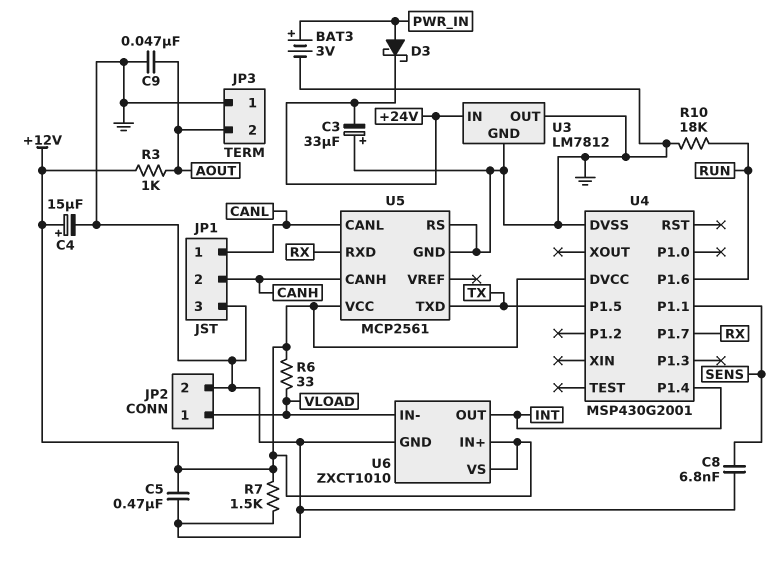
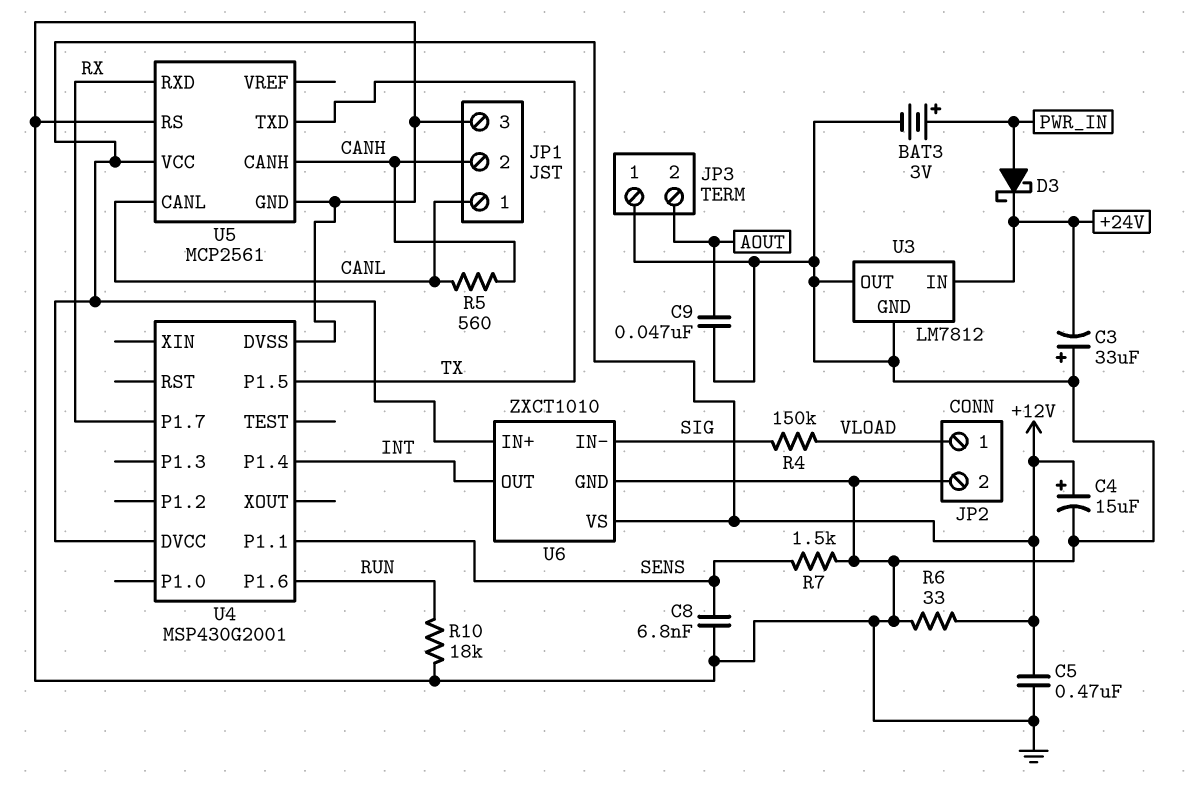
R3: 1k (+12V, AOUT) -> none
R4: none -> 150k (SIG, VLOAD)
R5: none -> 560 (CANH, CANL)
R6: 33 (+12V, VLOAD) -> 33 (+12V, GND)
R7: 1.5k (+12V, GND) -> 1.5k (GND, SENS)
U6 pin IN-: VLOAD -> SIG

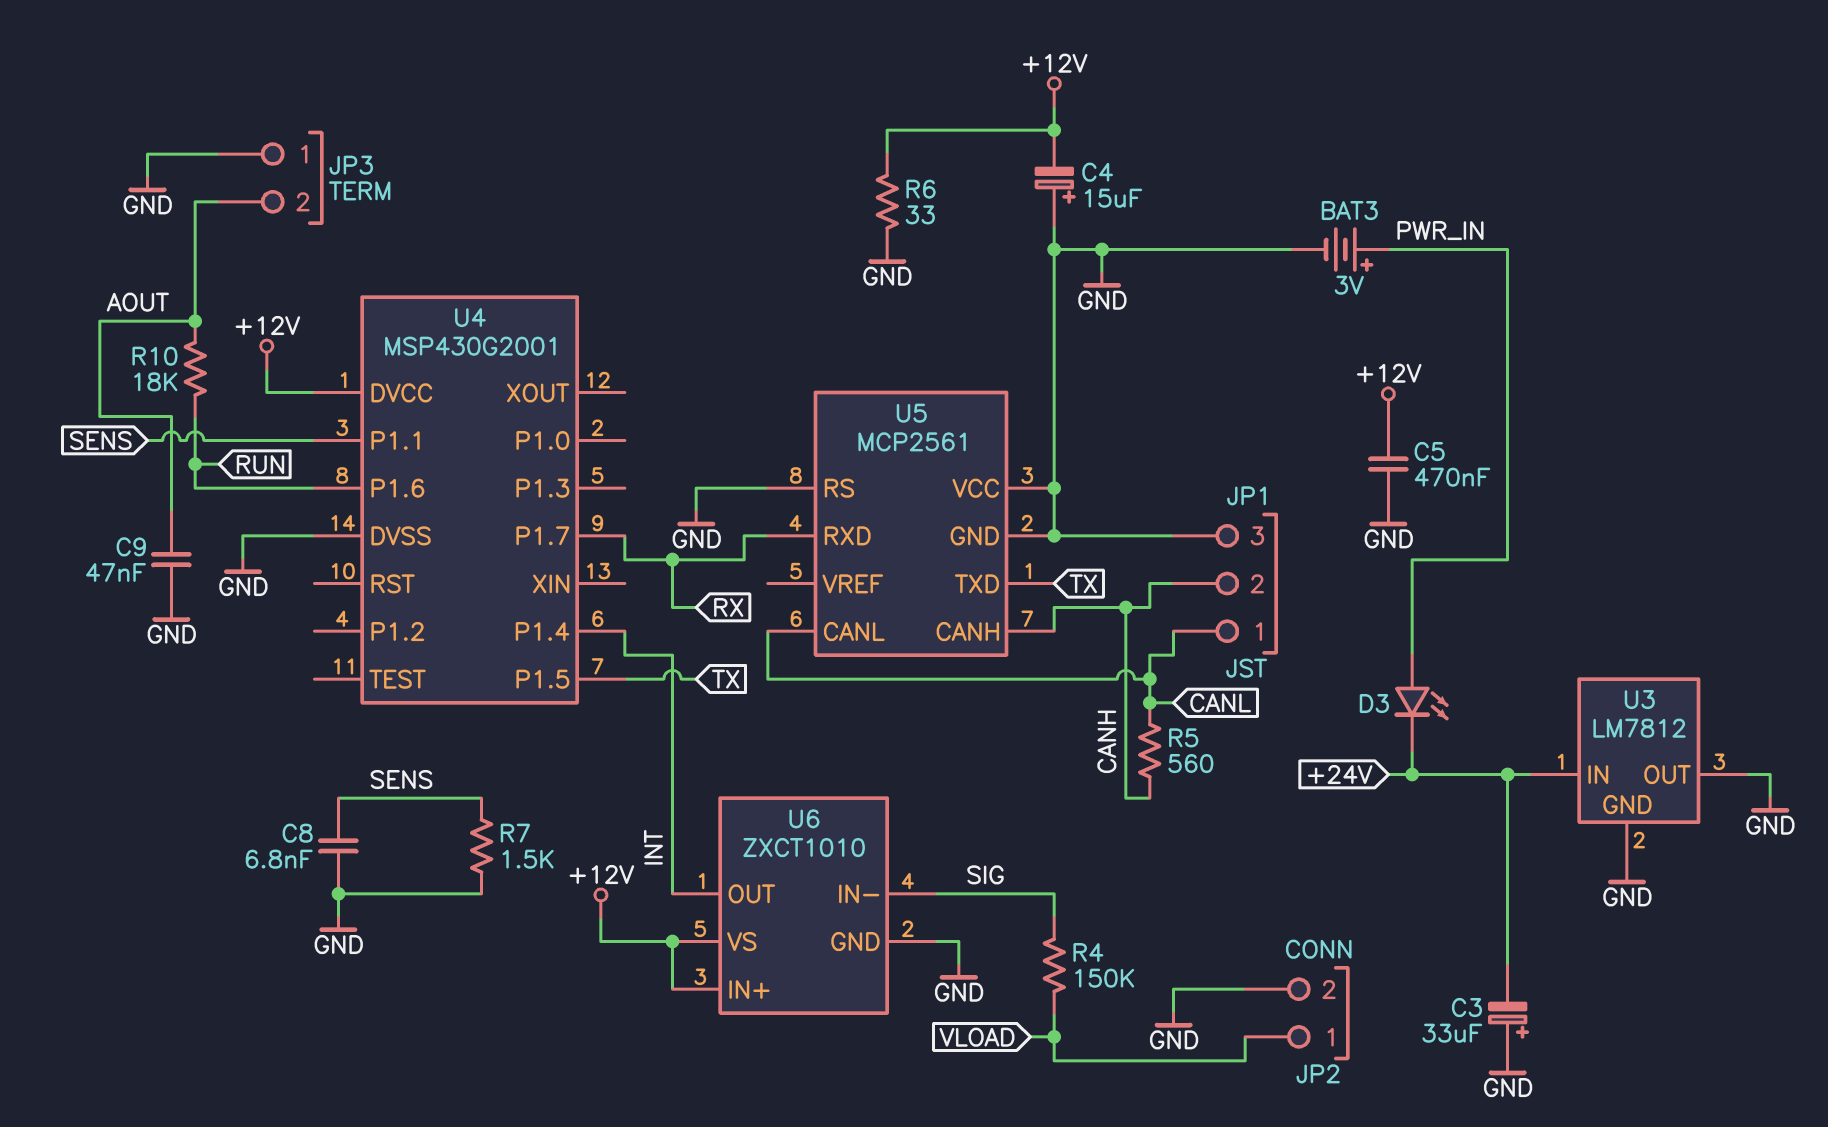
C4: 15uF (plus +12V, minus GND) -> 15uF (plus GND, minus +12V)
D3: schottky (A PWR_IN, K +24V) -> LED (A PWR_IN, K +24V)
R10: 18k (GND, RUN) -> 18k (AOUT, RUN)
U5 pin VCC: +12V -> GND

